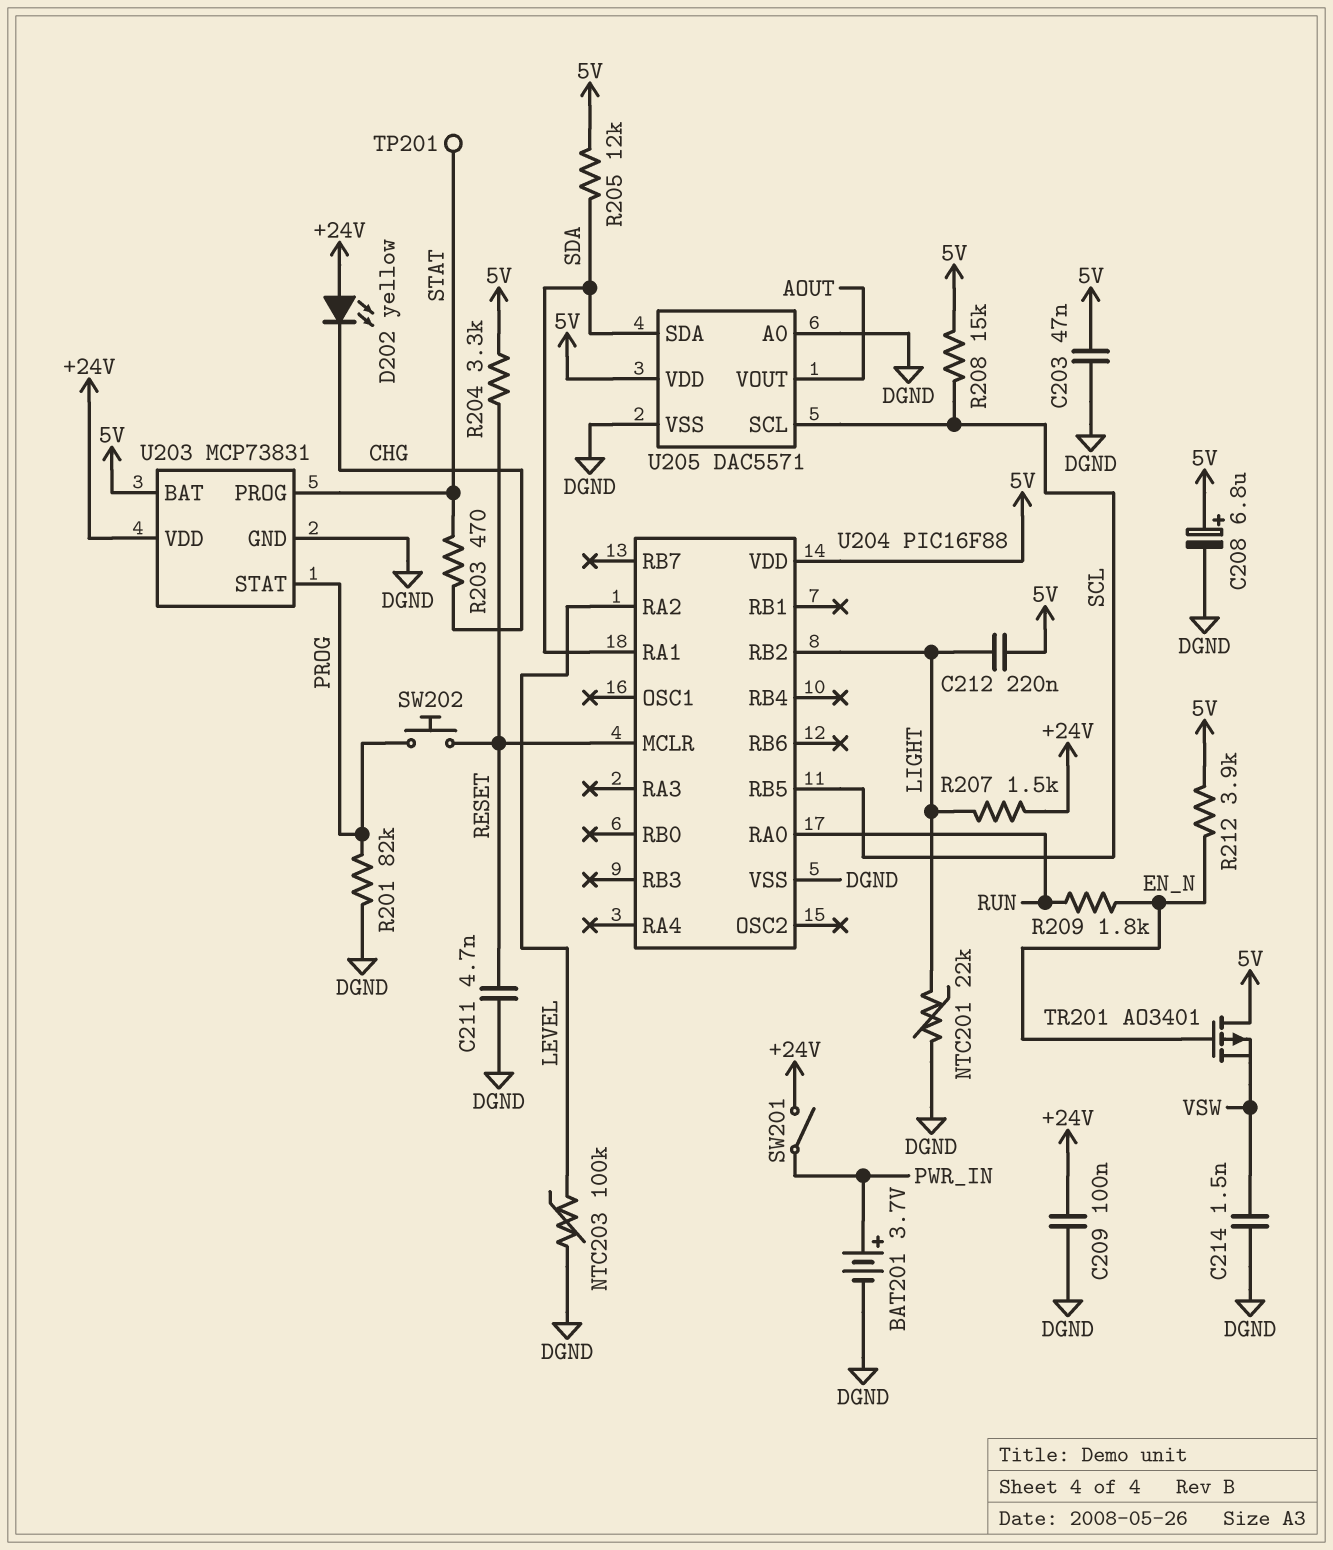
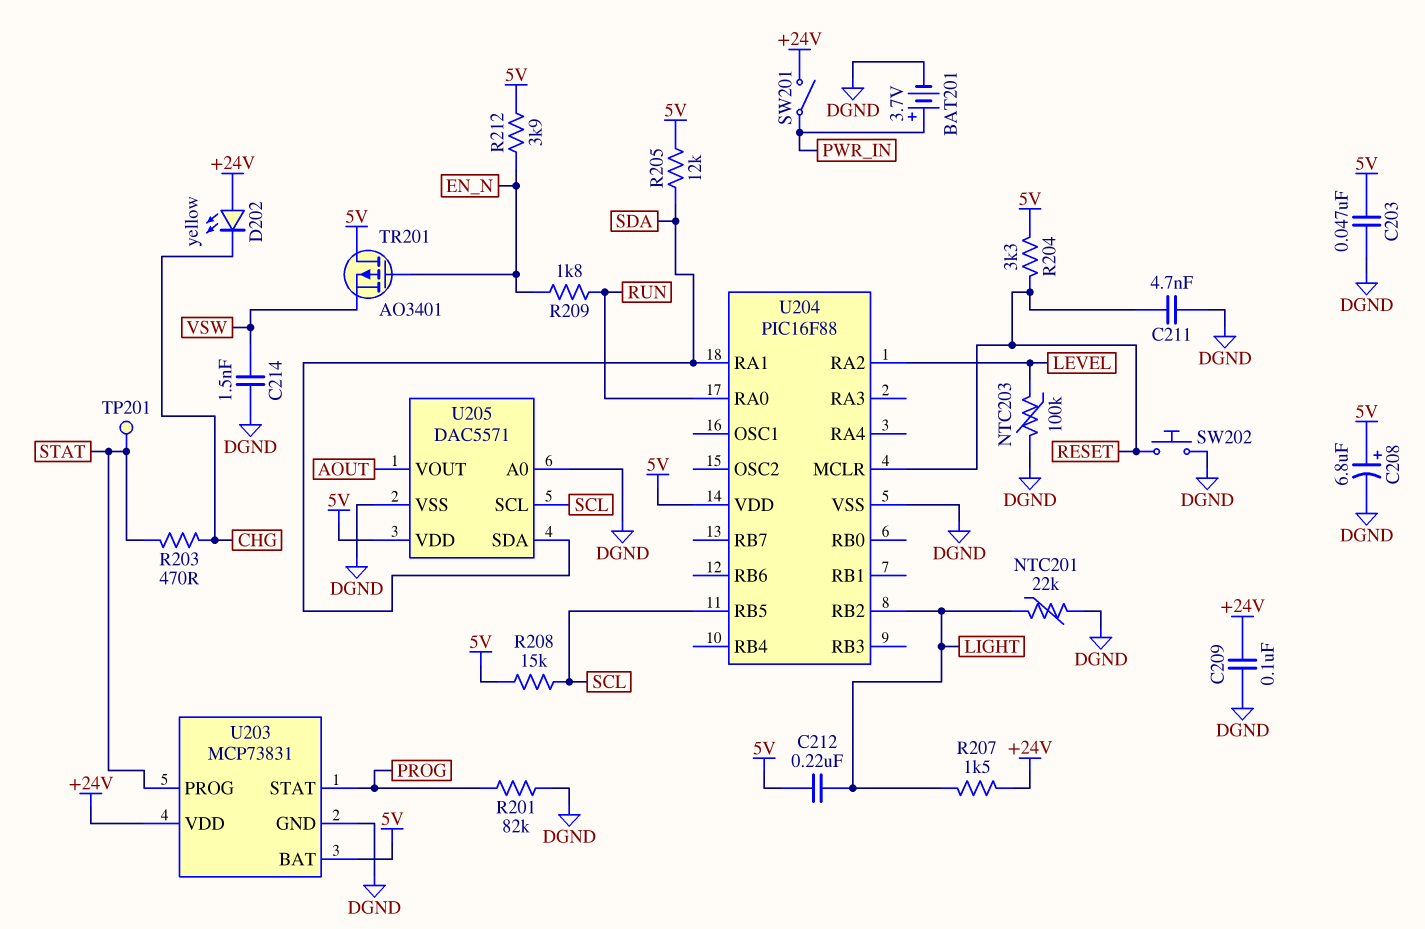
SW202: button (PROG, RESET) -> button (DGND, RESET)

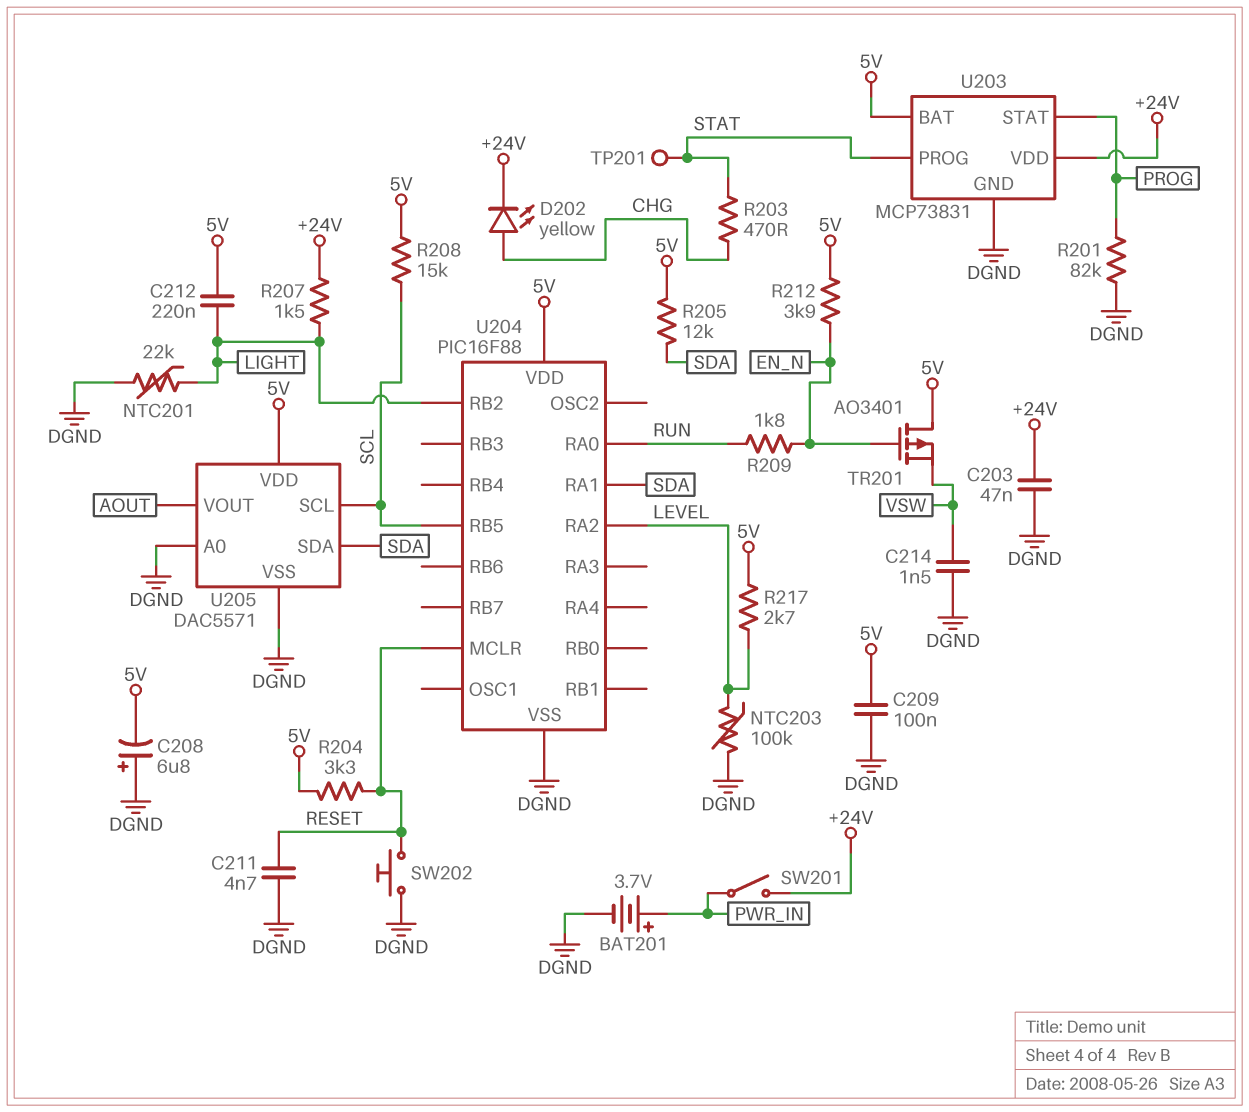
C203: 47nF (5V, DGND) -> 47nF (+24V, DGND)
C208: 6.8uF (plus 5V, minus DGND) -> 6.8uF (plus DGND, minus 5V)
C209: 100nF (+24V, DGND) -> 100nF (5V, DGND)
D202: LED yellow (A +24V, K CHG) -> LED yellow (A CHG, K +24V)
R217: none -> 2.7k (5V, LEVEL)

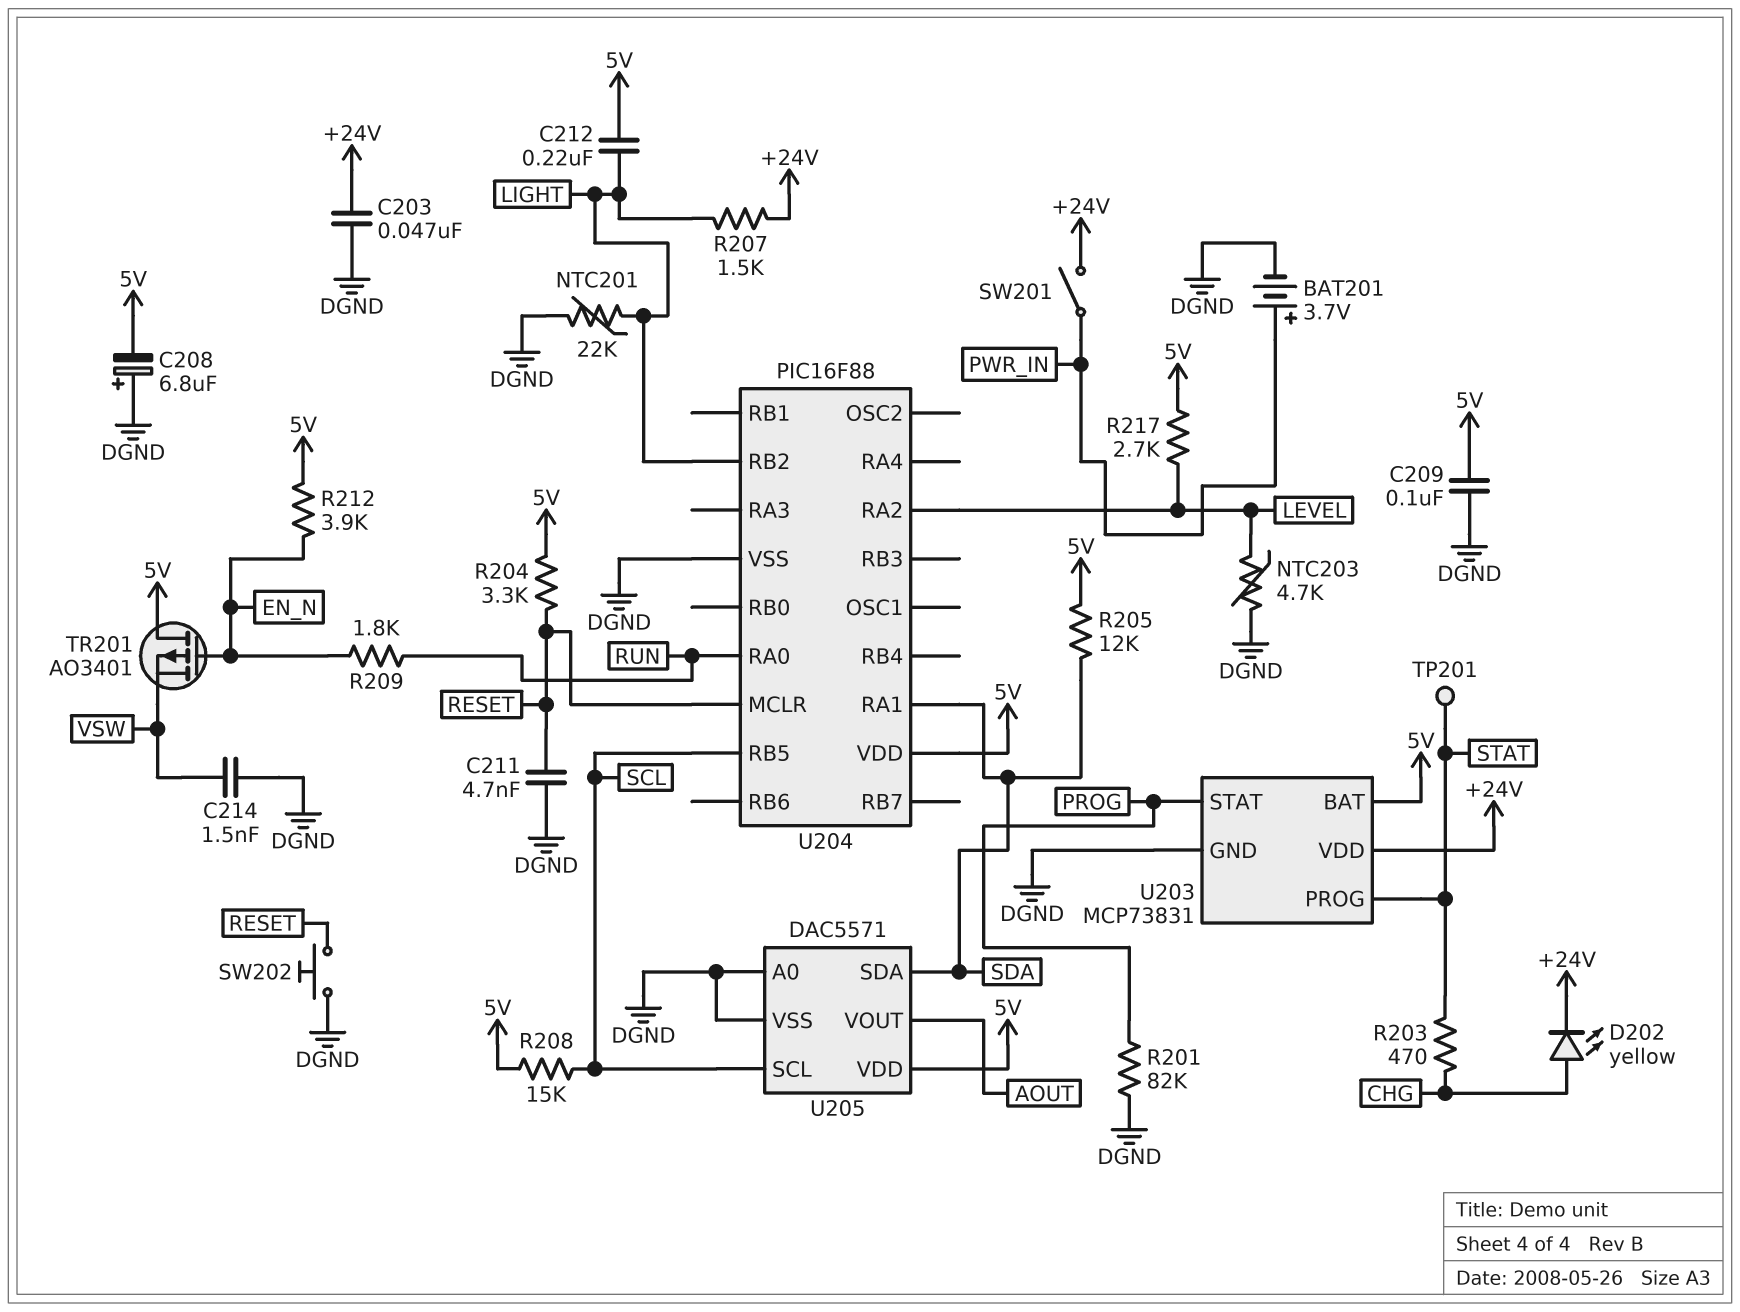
NTC203: 100k (DGND, LEVEL) -> 4.7k (DGND, LEVEL)

